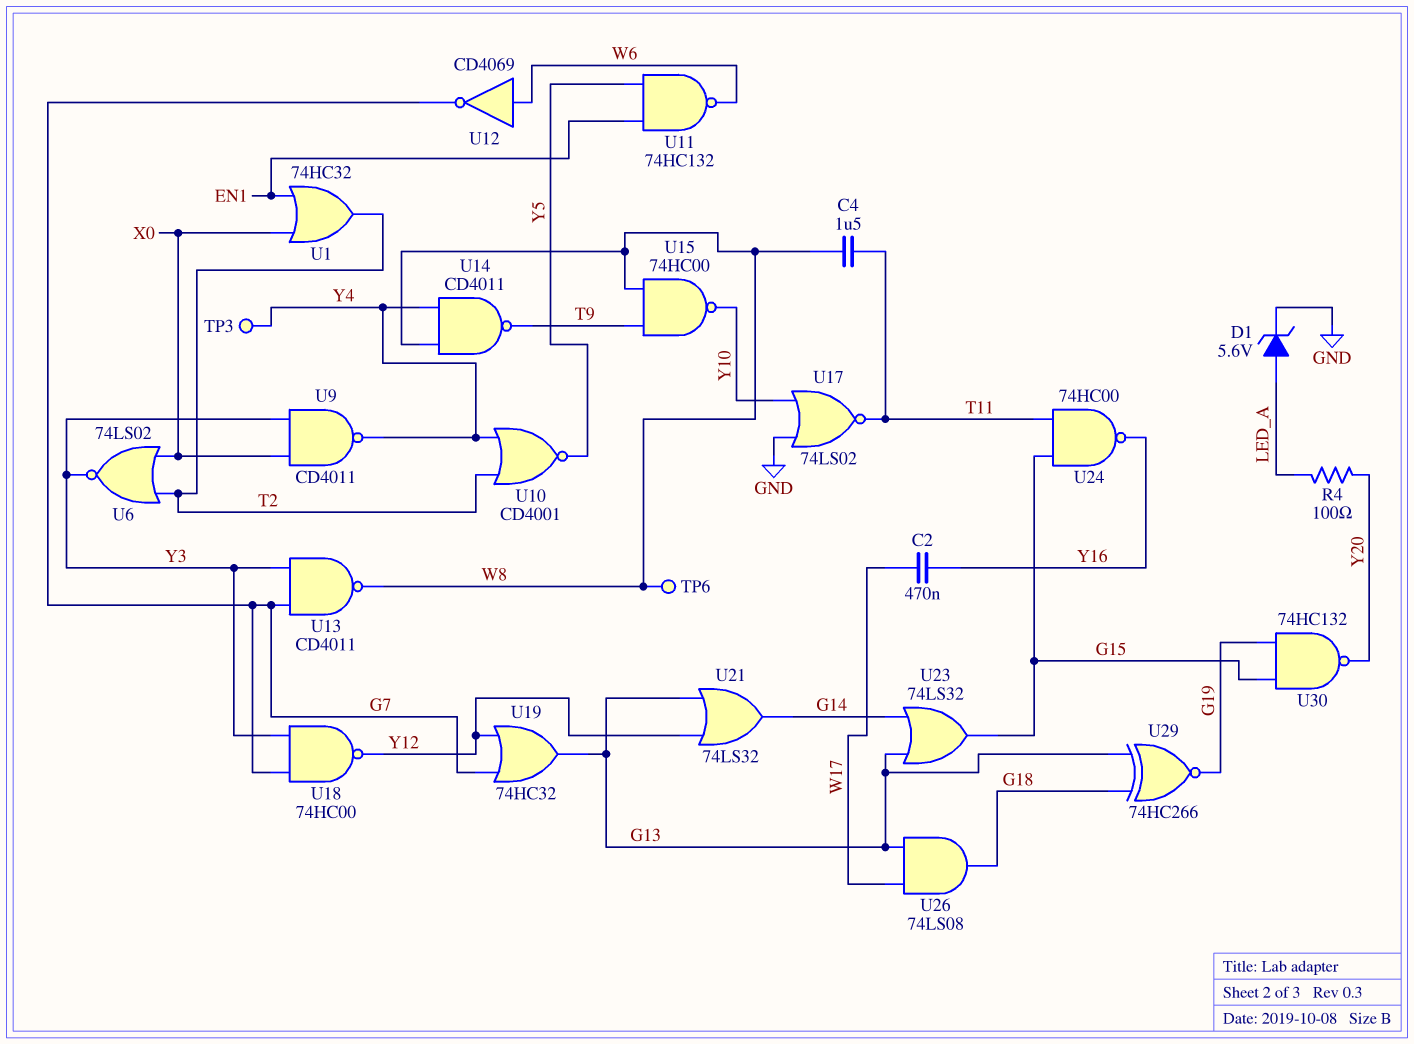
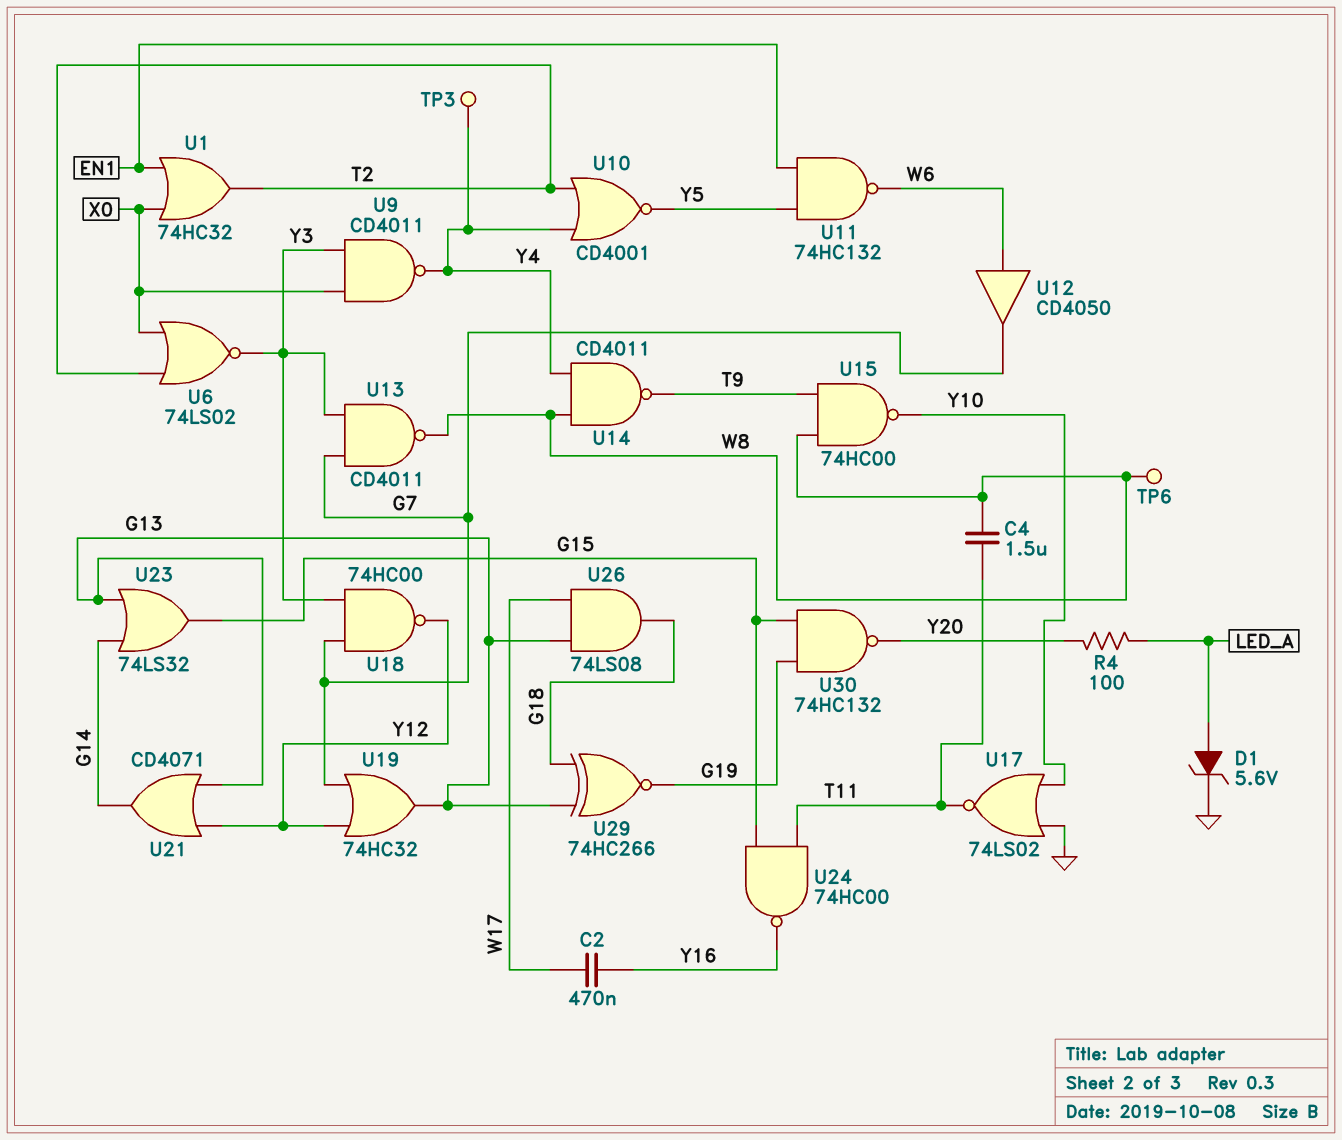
U12: NOT CD4069 (in W6, out G7) -> buffer CD4050 (in W6, out G7)
U21: OR 74LS32 (in G13, in Y12, out G14) -> OR CD4071 (in G13, in Y12, out G14)

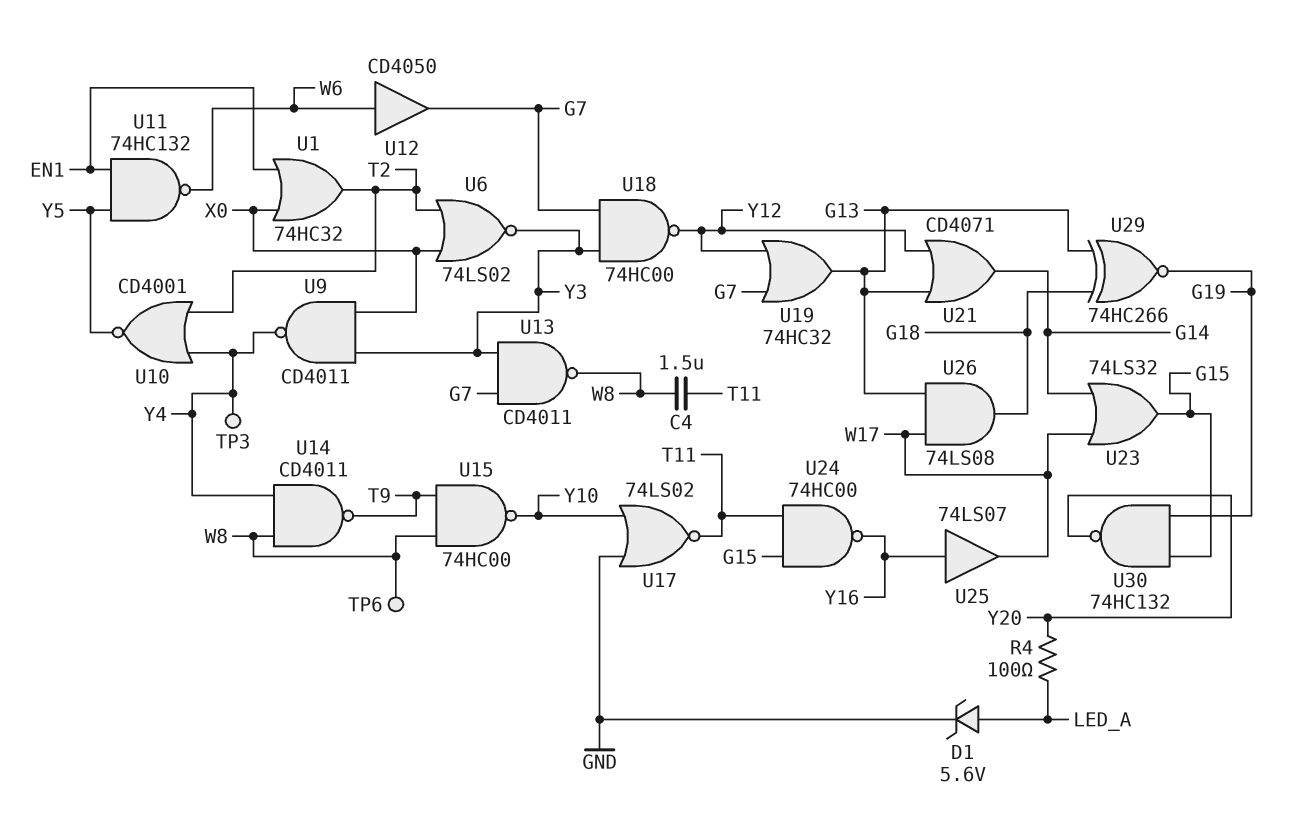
C2: 470nF (W17, Y16) -> none
U23: OR 74LS32 (in G13, in G14, out G15) -> OR 74LS32 (in G14, in W17, out G15)
U25: none -> buffer 74LS07 (in Y16, out W17)

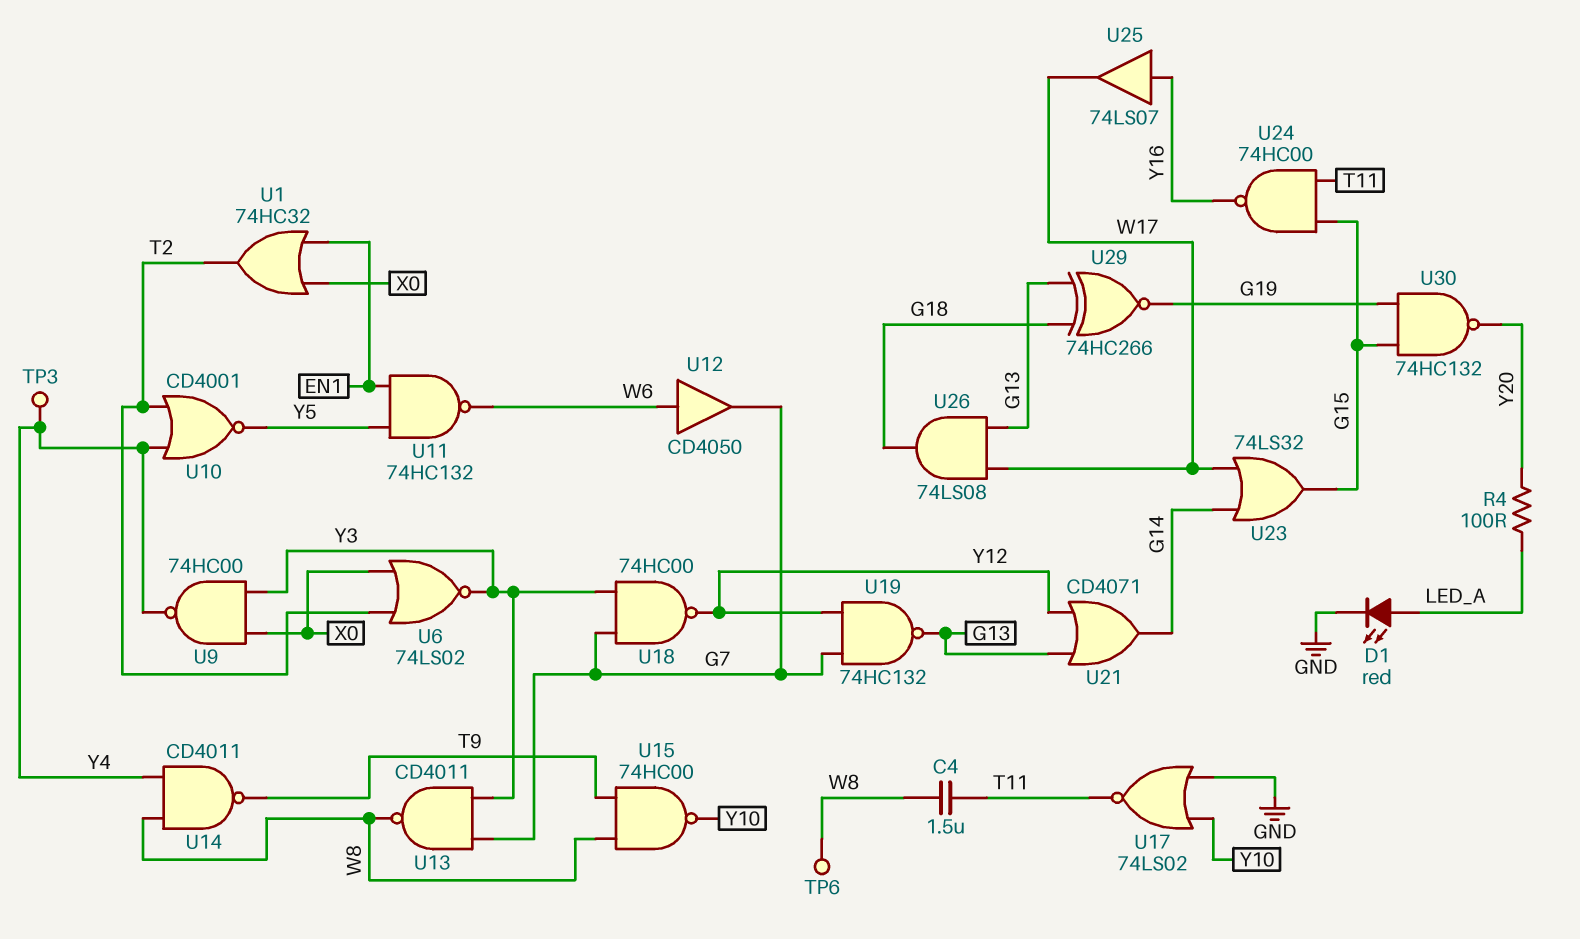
D1: zener 5.6V (A LED_A, K GND) -> LED red (A LED_A, K GND)
U9: NAND CD4011 (in X0, in Y3, out Y4) -> NAND 74HC00 (in X0, in Y3, out Y4)
U19: OR 74HC32 (in G7, in Y12, out G13) -> NAND 74HC132 (in G7, in Y12, out G13)

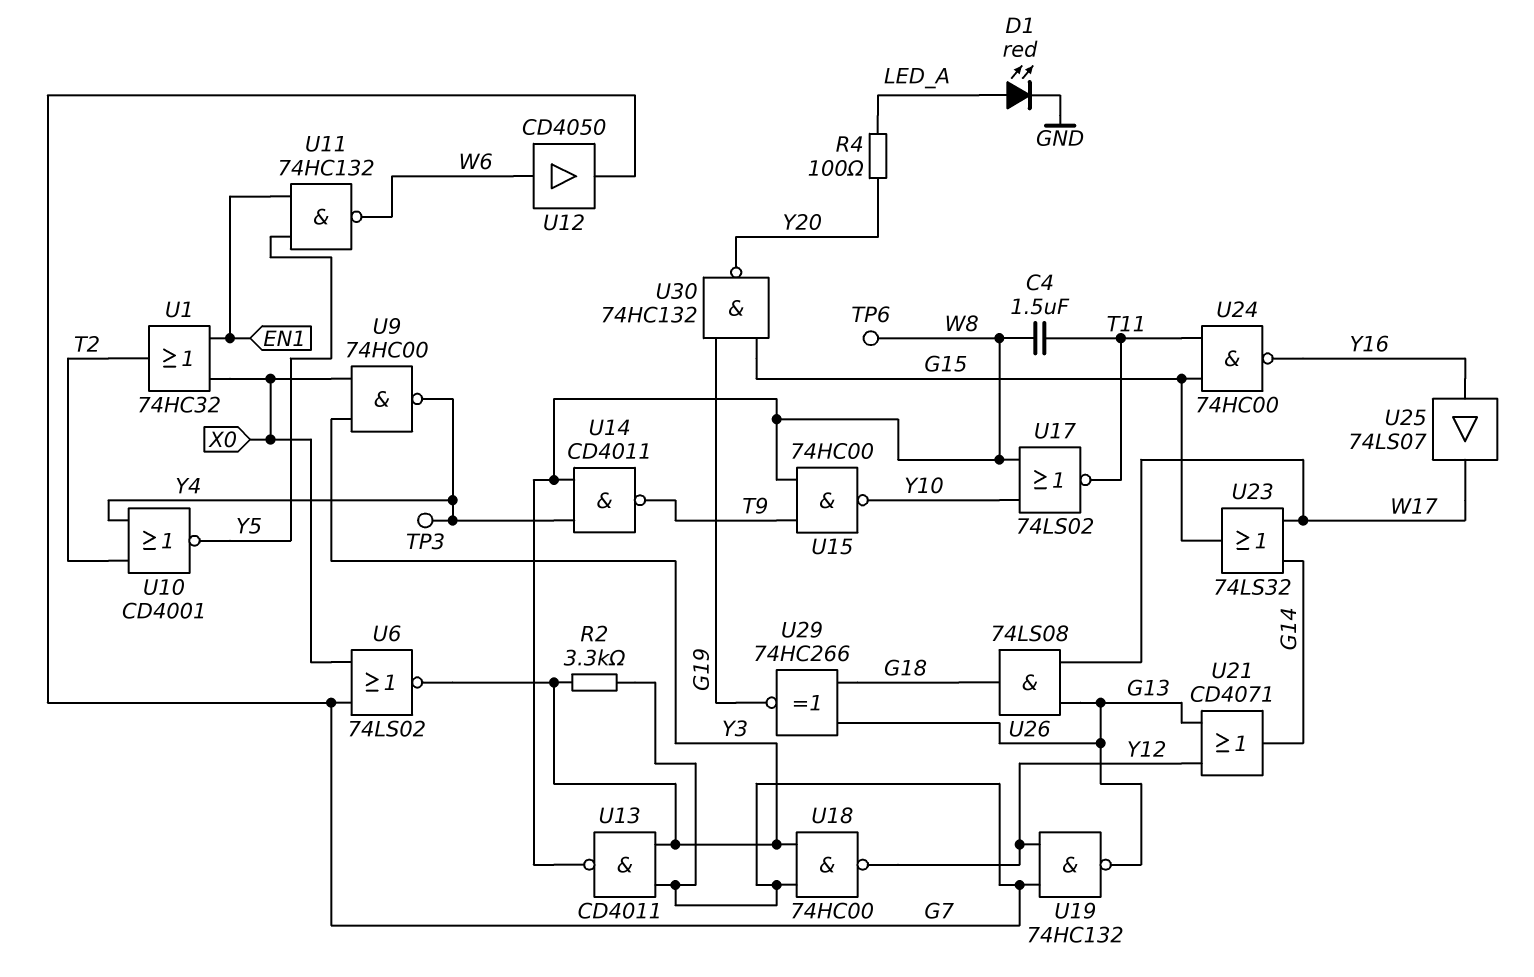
R2: none -> 3.3k (G7, Y3)
U6: NOR 74LS02 (in T2, in X0, out Y3) -> NOR 74LS02 (in G7, in X0, out Y3)
U17: NOR 74LS02 (in GND, in Y10, out T11) -> NOR 74LS02 (in W8, in Y10, out T11)

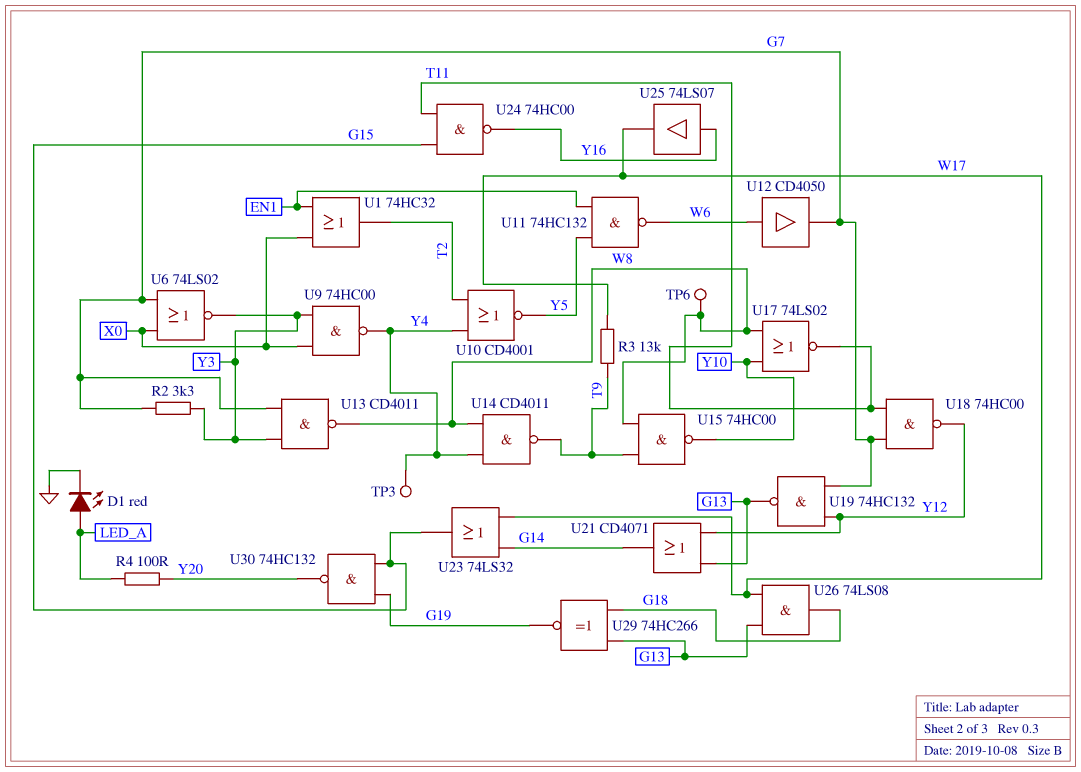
C4: 1.5uF (T11, W8) -> none
R3: none -> 13k (T9, W17)
U18: NAND 74HC00 (in G7, in Y3, out Y12) -> NAND 74HC00 (in G7, in T11, out Y12)

